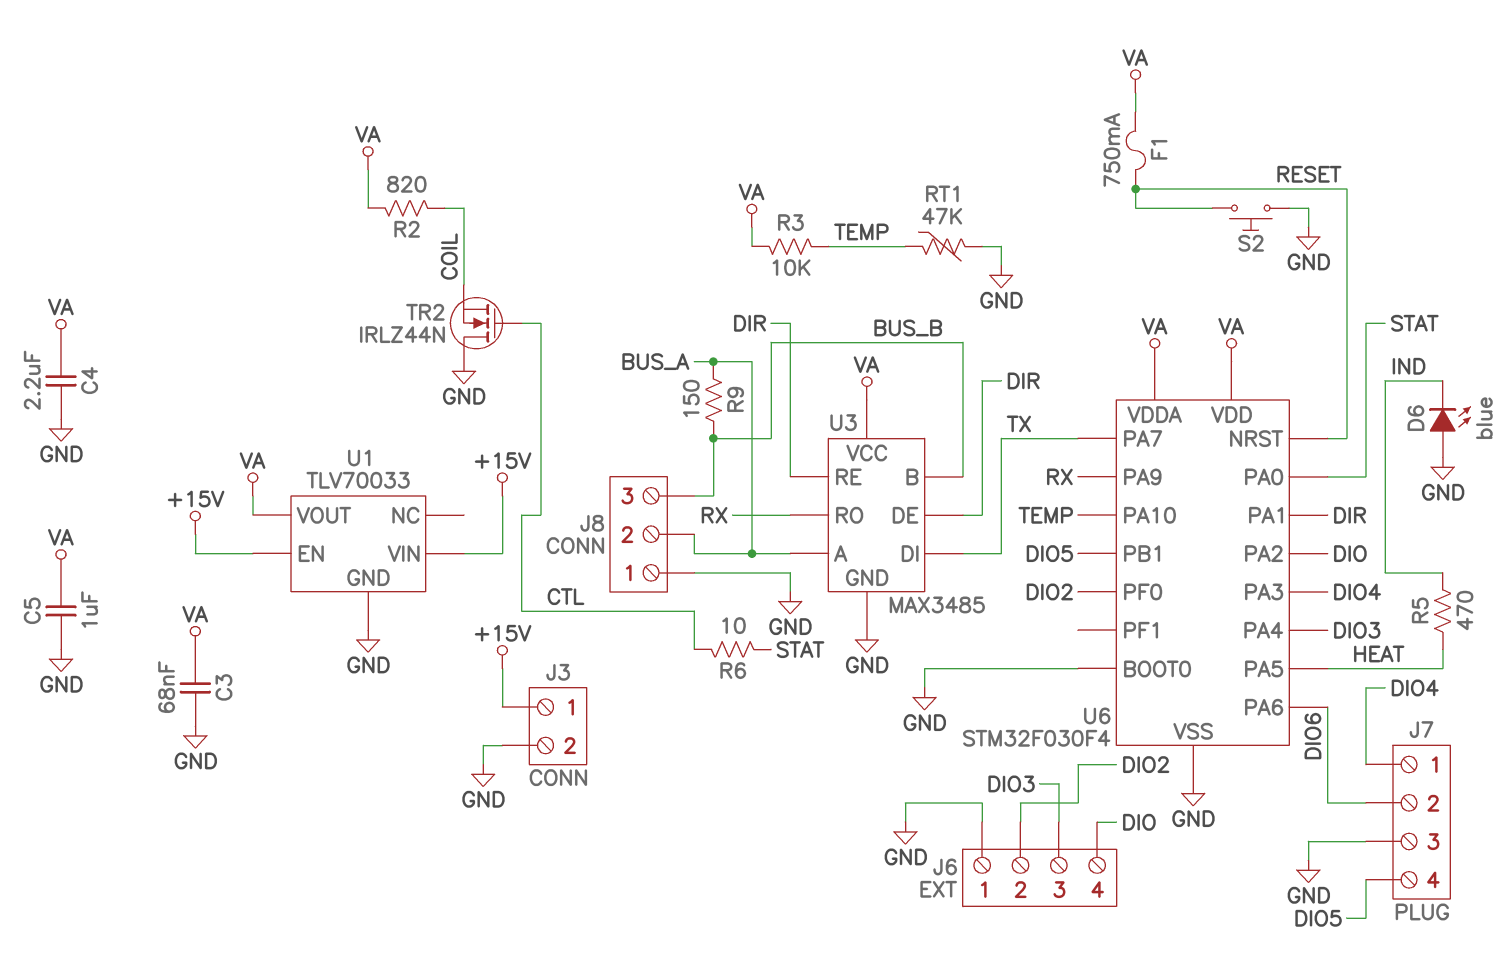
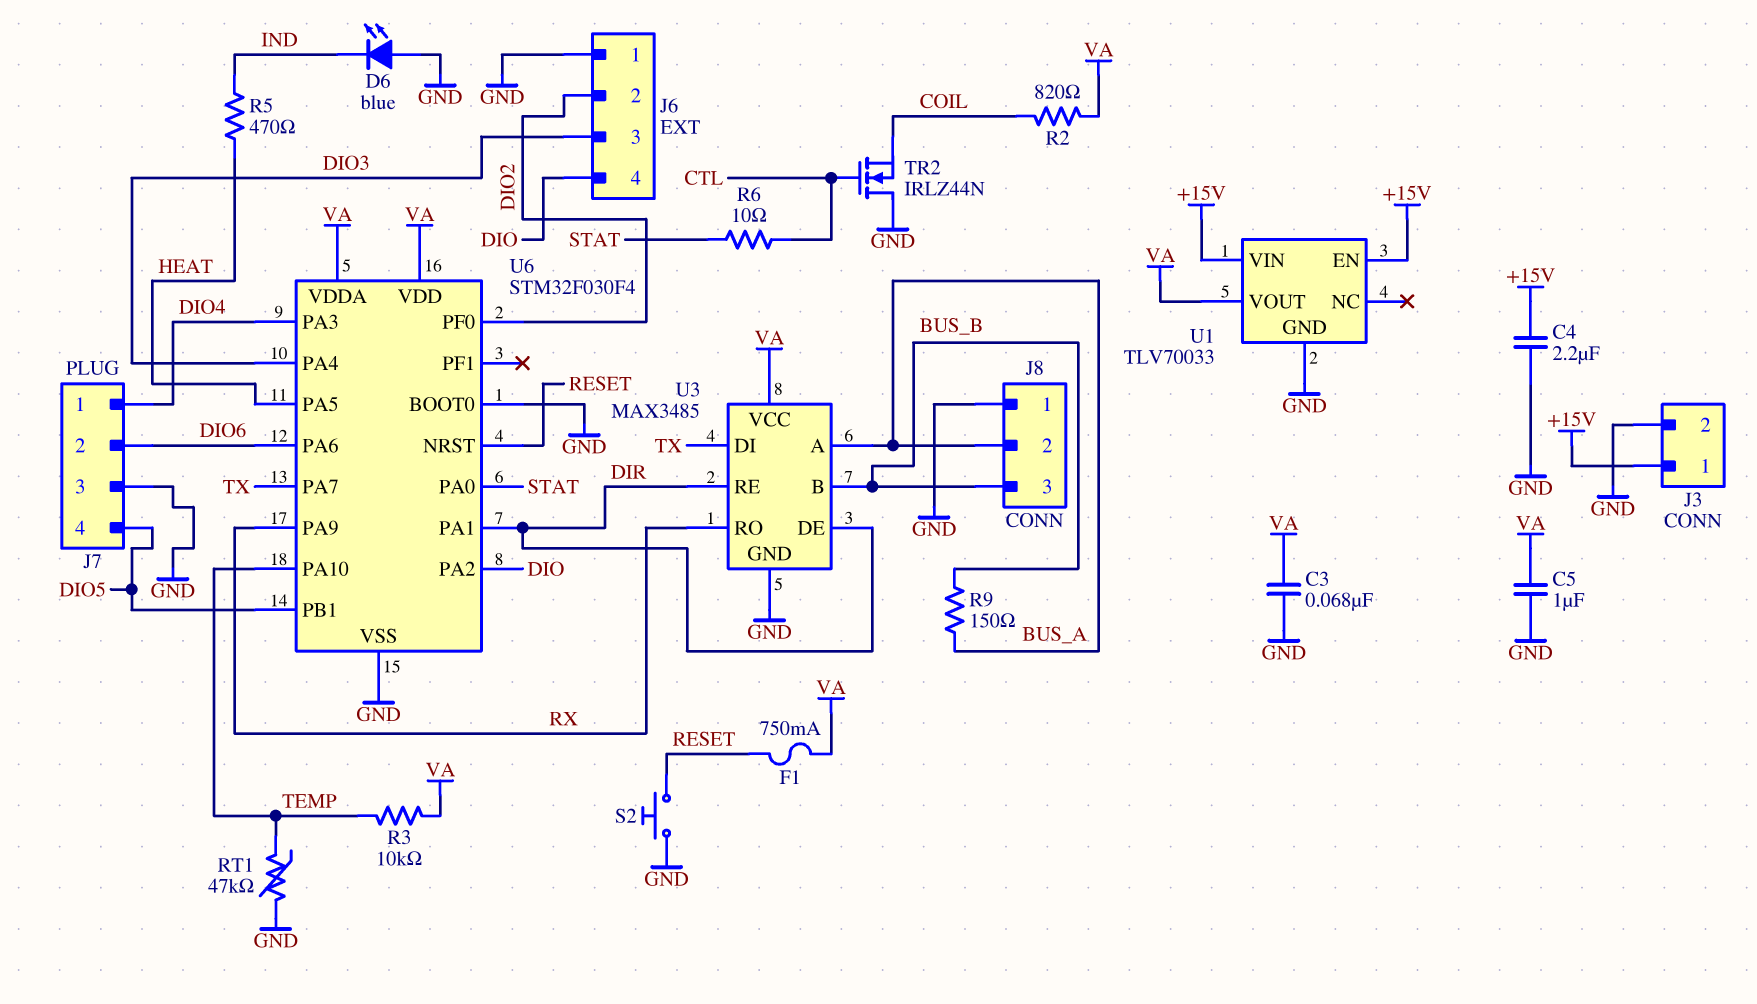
C4: 2.2uF (GND, VA) -> 2.2uF (+15V, GND)

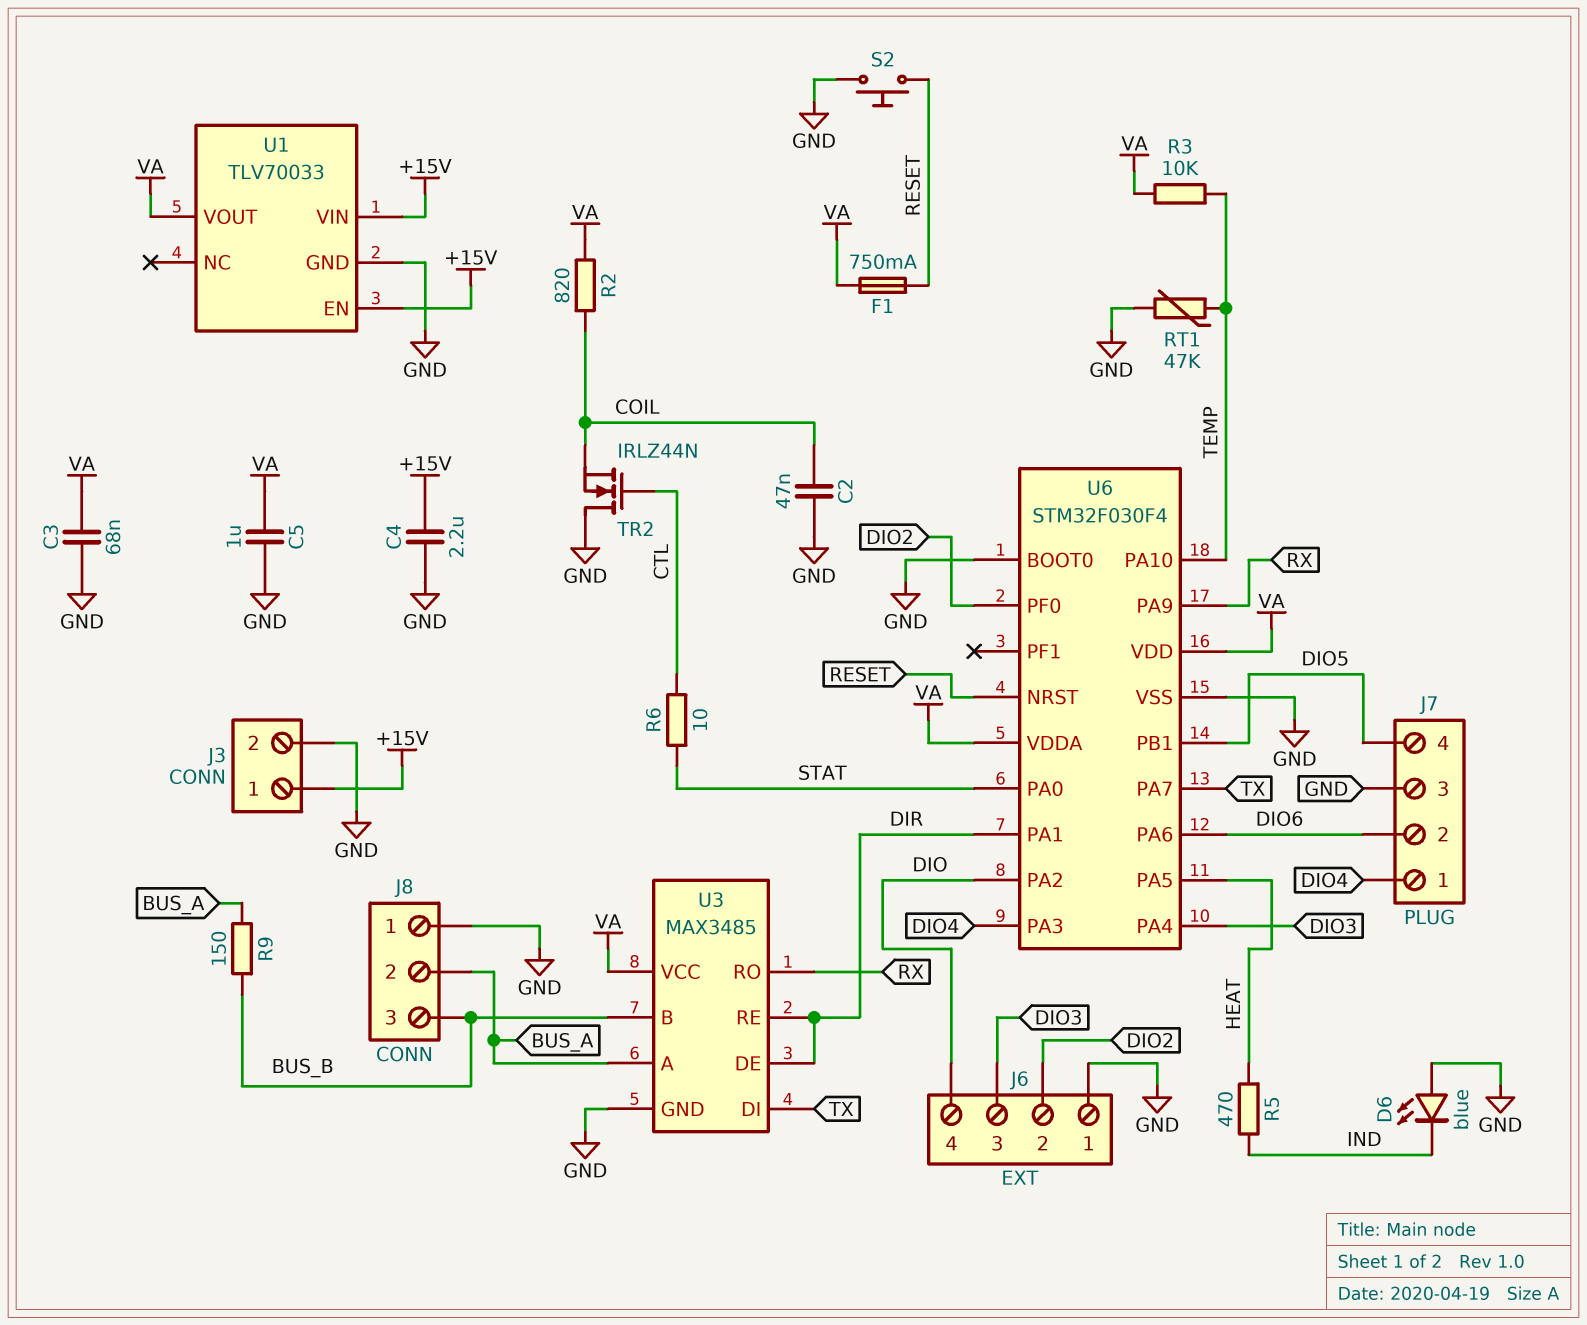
C2: none -> 47nF (COIL, GND)

